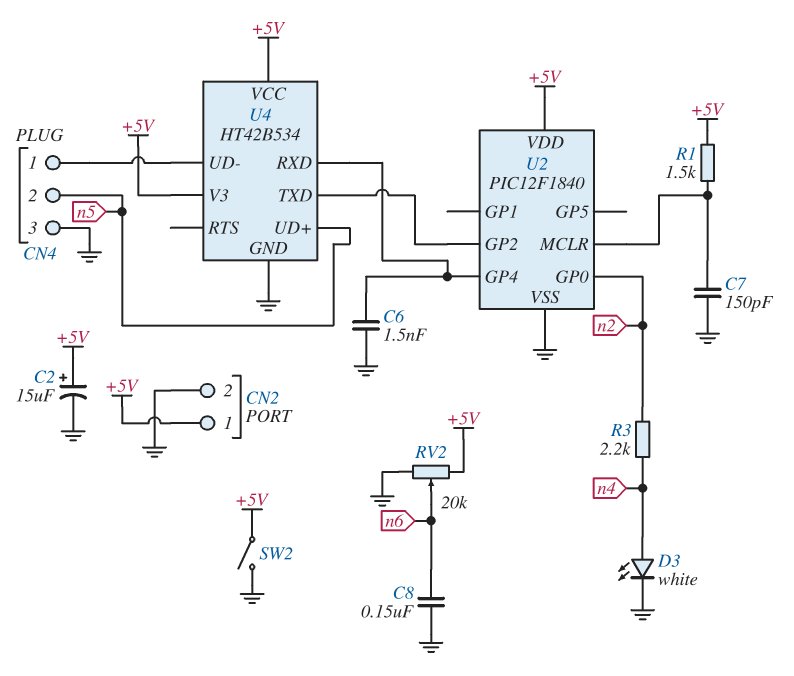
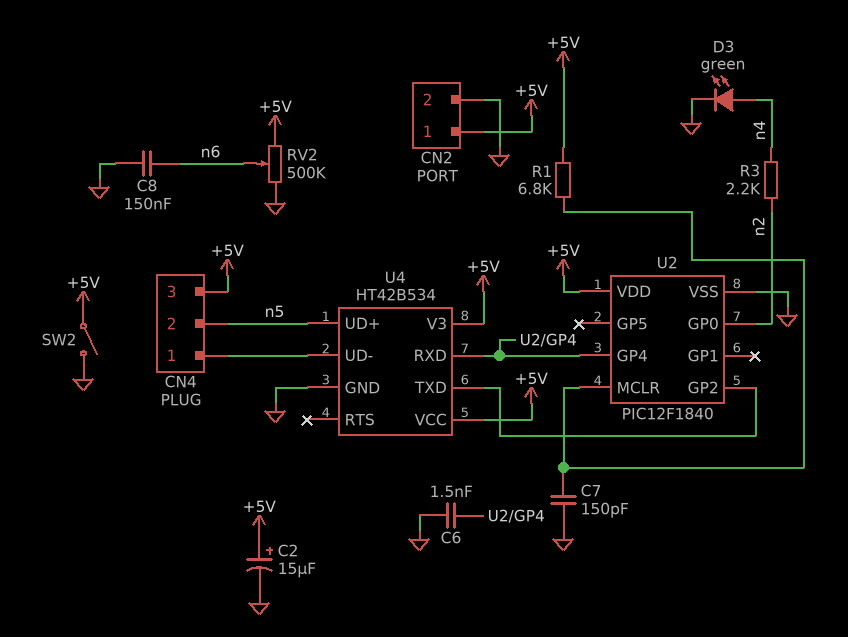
CN4 pin 3: GND -> +5V
D3: LED white (A n4, K GND) -> LED green (A n4, K GND)
R1: 1.5k (+5V, U2/MCLR) -> 6.8k (+5V, U2/MCLR)
RV2: 20k (+5V, GND, wiper n6) -> 500k (+5V, GND, wiper n6)

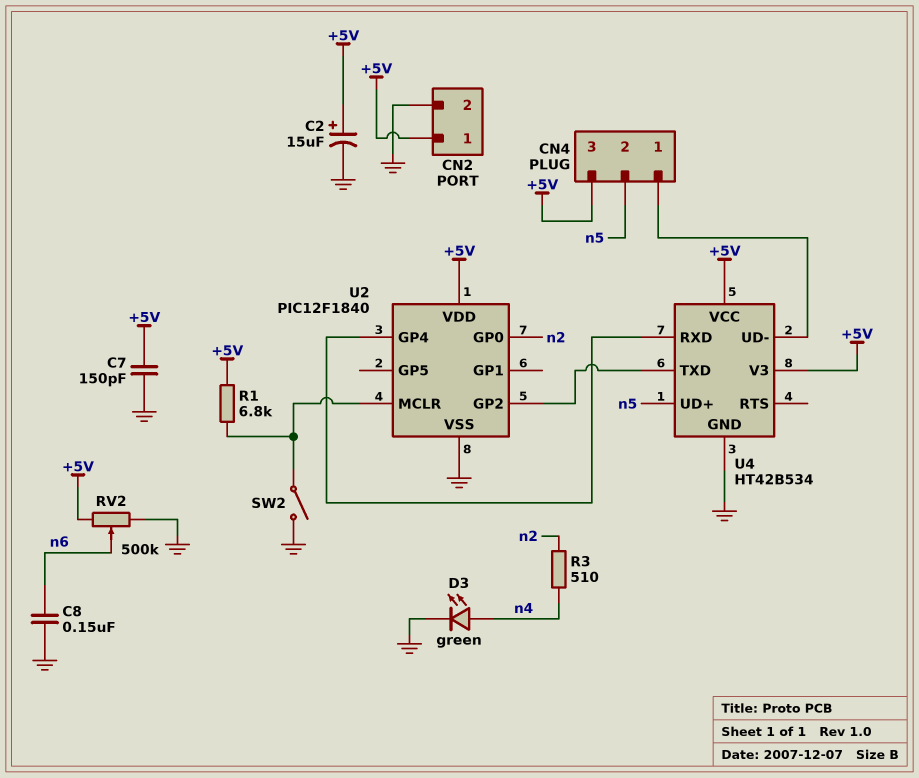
C6: 1.5nF (GND, U2/GP4) -> none
C7: 150pF (GND, U2/MCLR) -> 150pF (+5V, GND)
R3: 2.2k (n2, n4) -> 510 (n2, n4)
SW2: switch (+5V, GND) -> switch (GND, U2/MCLR)

